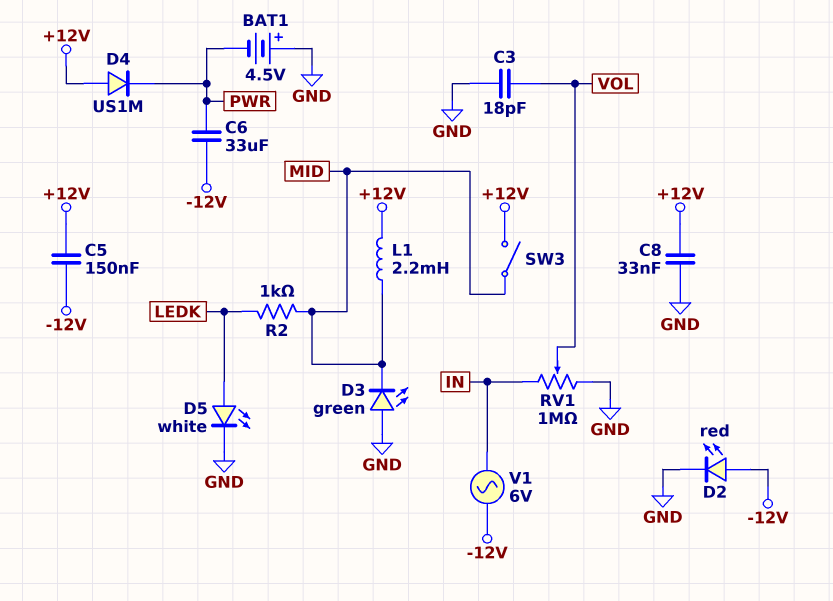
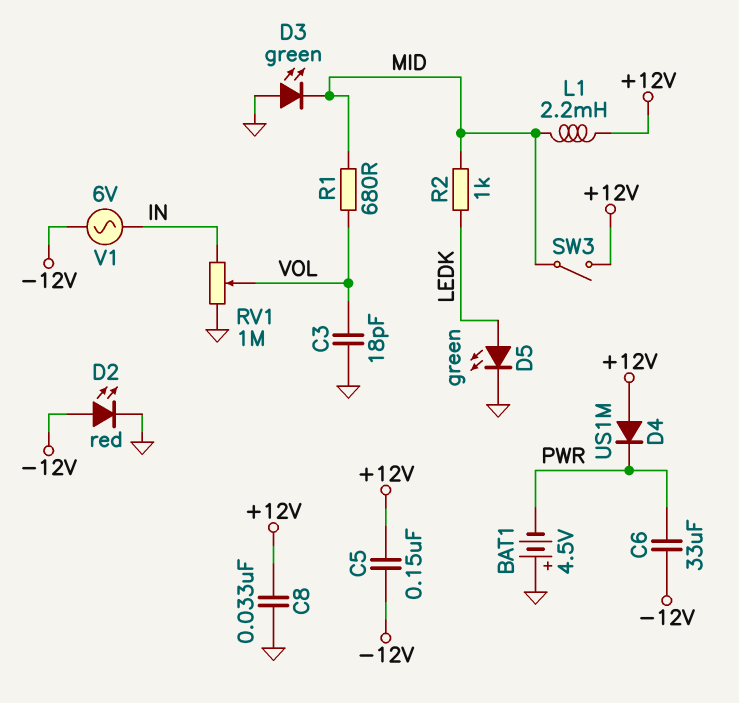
D5: LED white (A LEDK, K GND) -> LED green (A LEDK, K GND)
R1: none -> 680 (MID, VOL)

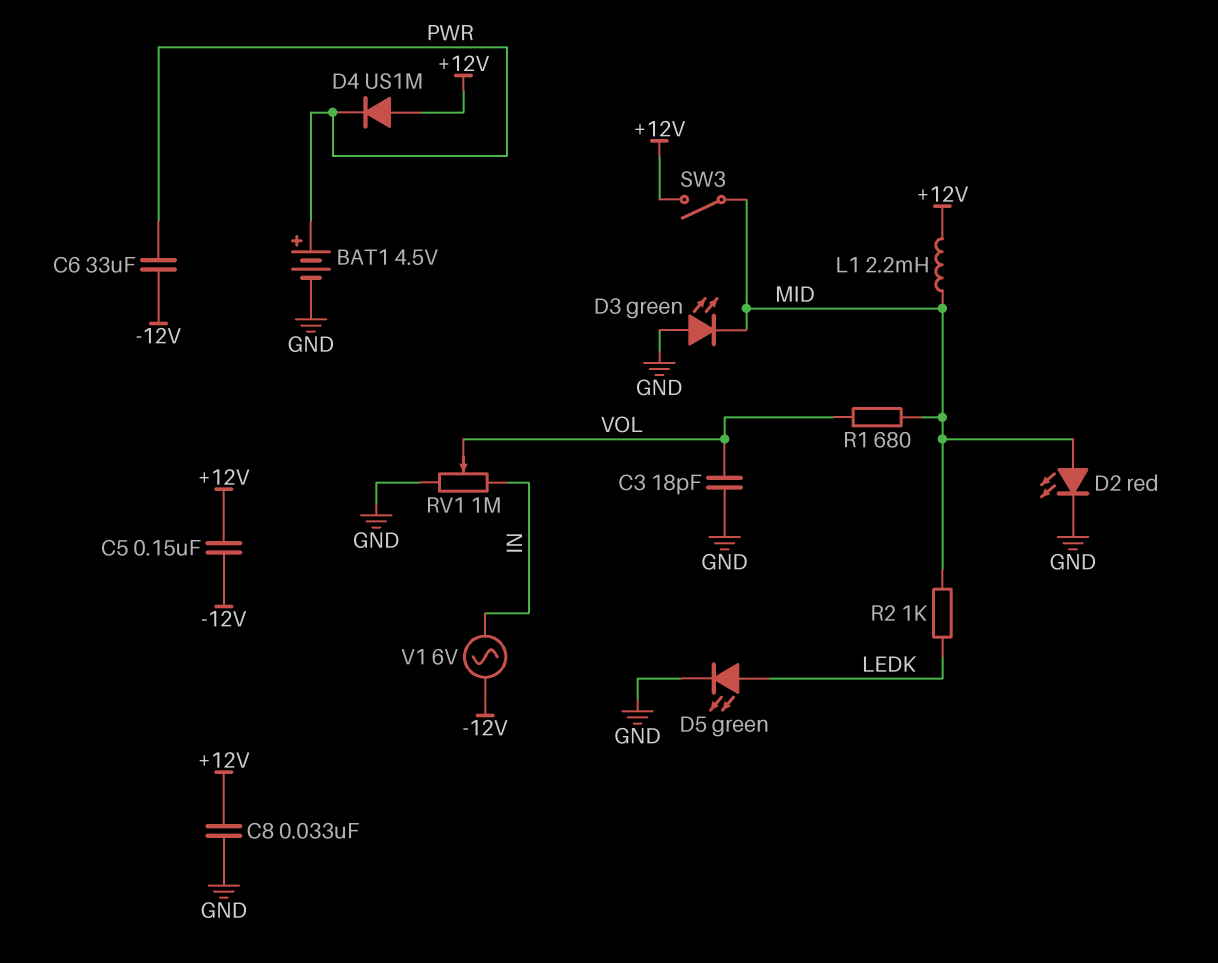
BAT1: 4.5V (plus GND, minus PWR) -> 4.5V (plus PWR, minus GND)
D2: LED red (A -12V, K GND) -> LED red (A MID, K GND)

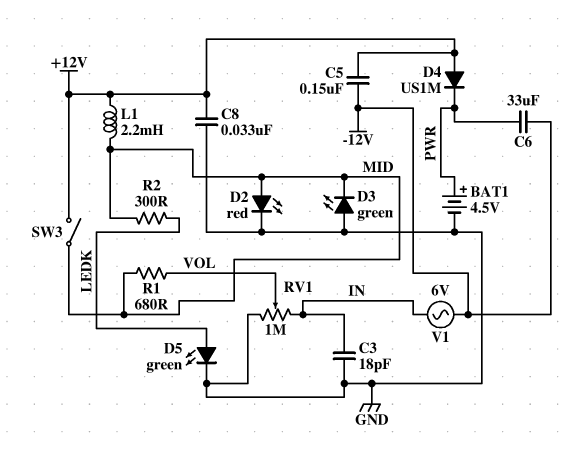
C3: 18pF (GND, VOL) -> 18pF (GND, IN)
R2: 1k (LEDK, MID) -> 300 (LEDK, MID)

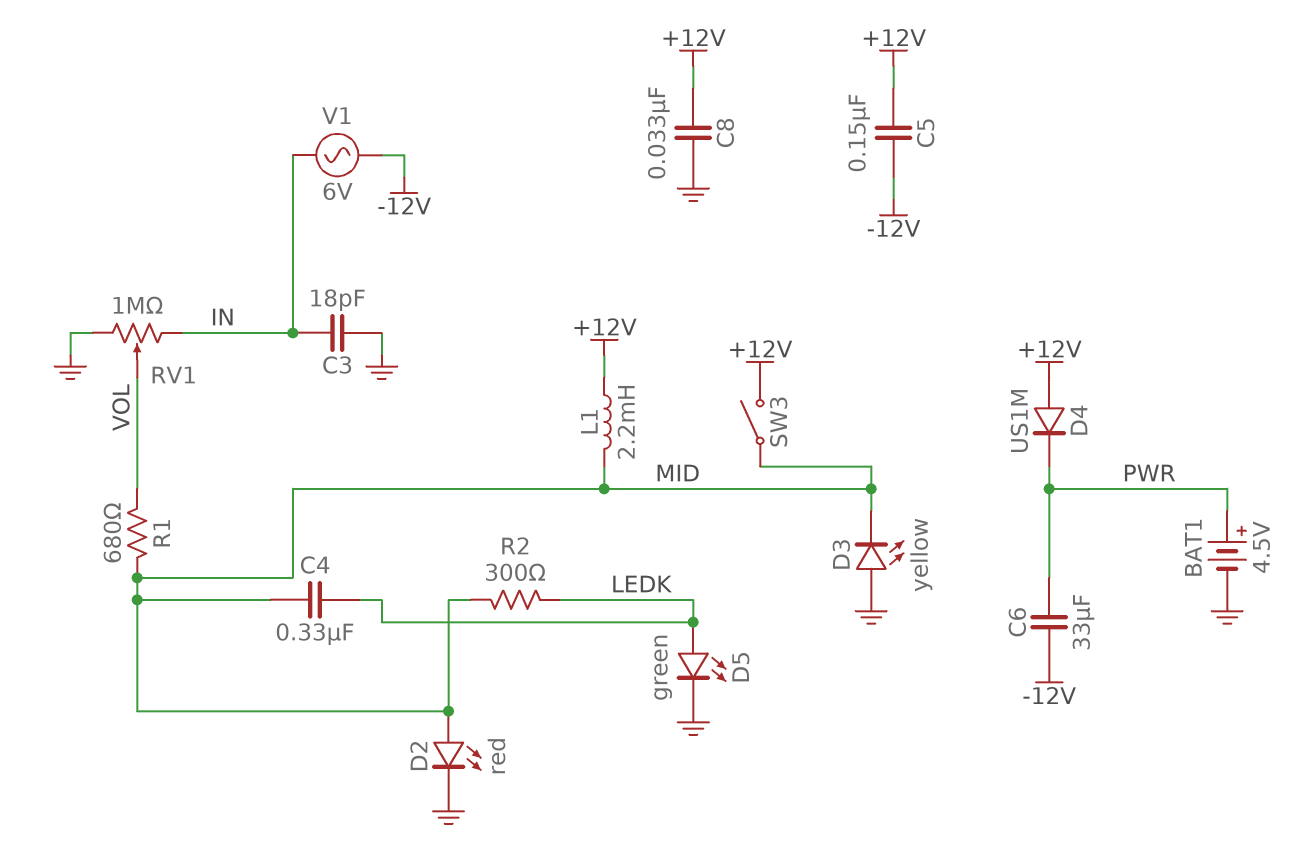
C4: none -> 330nF (LEDK, MID)
D3: LED green (A GND, K MID) -> LED yellow (A GND, K MID)

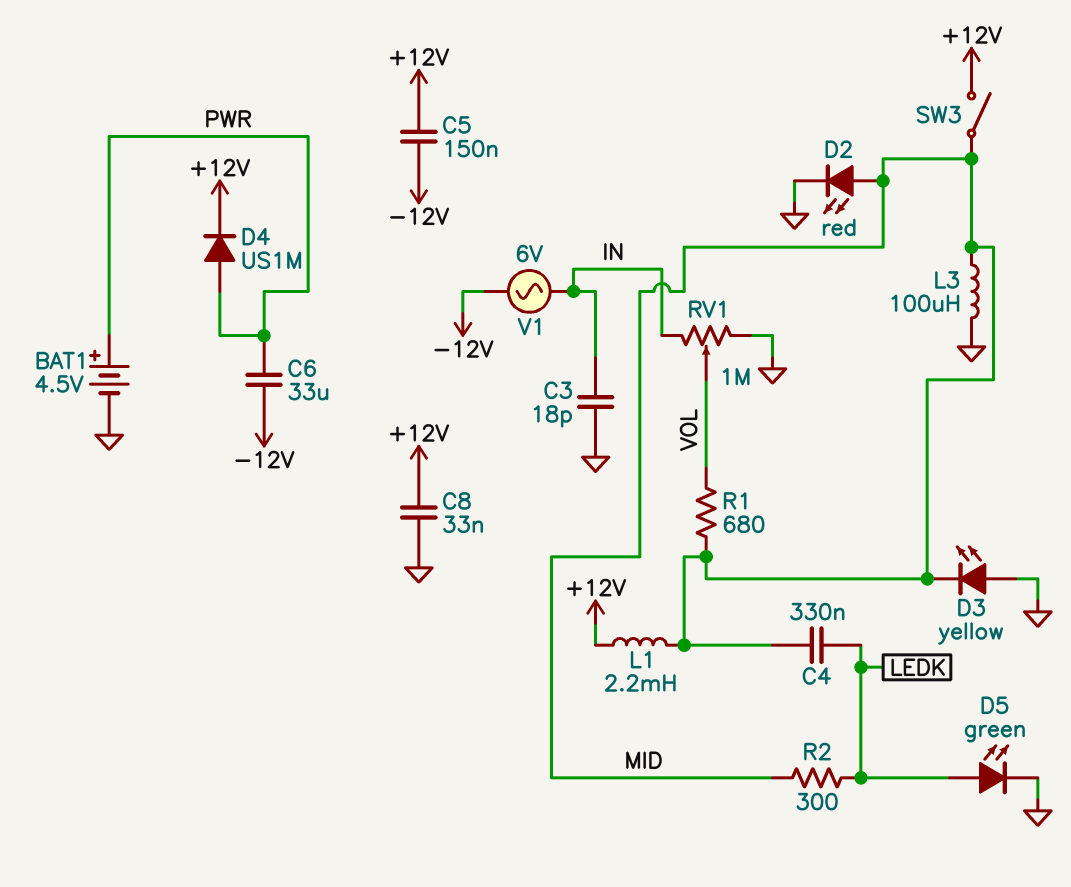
D4: diode US1M (A +12V, K PWR) -> diode US1M (A PWR, K +12V)
L3: none -> 100uH (GND, MID)

